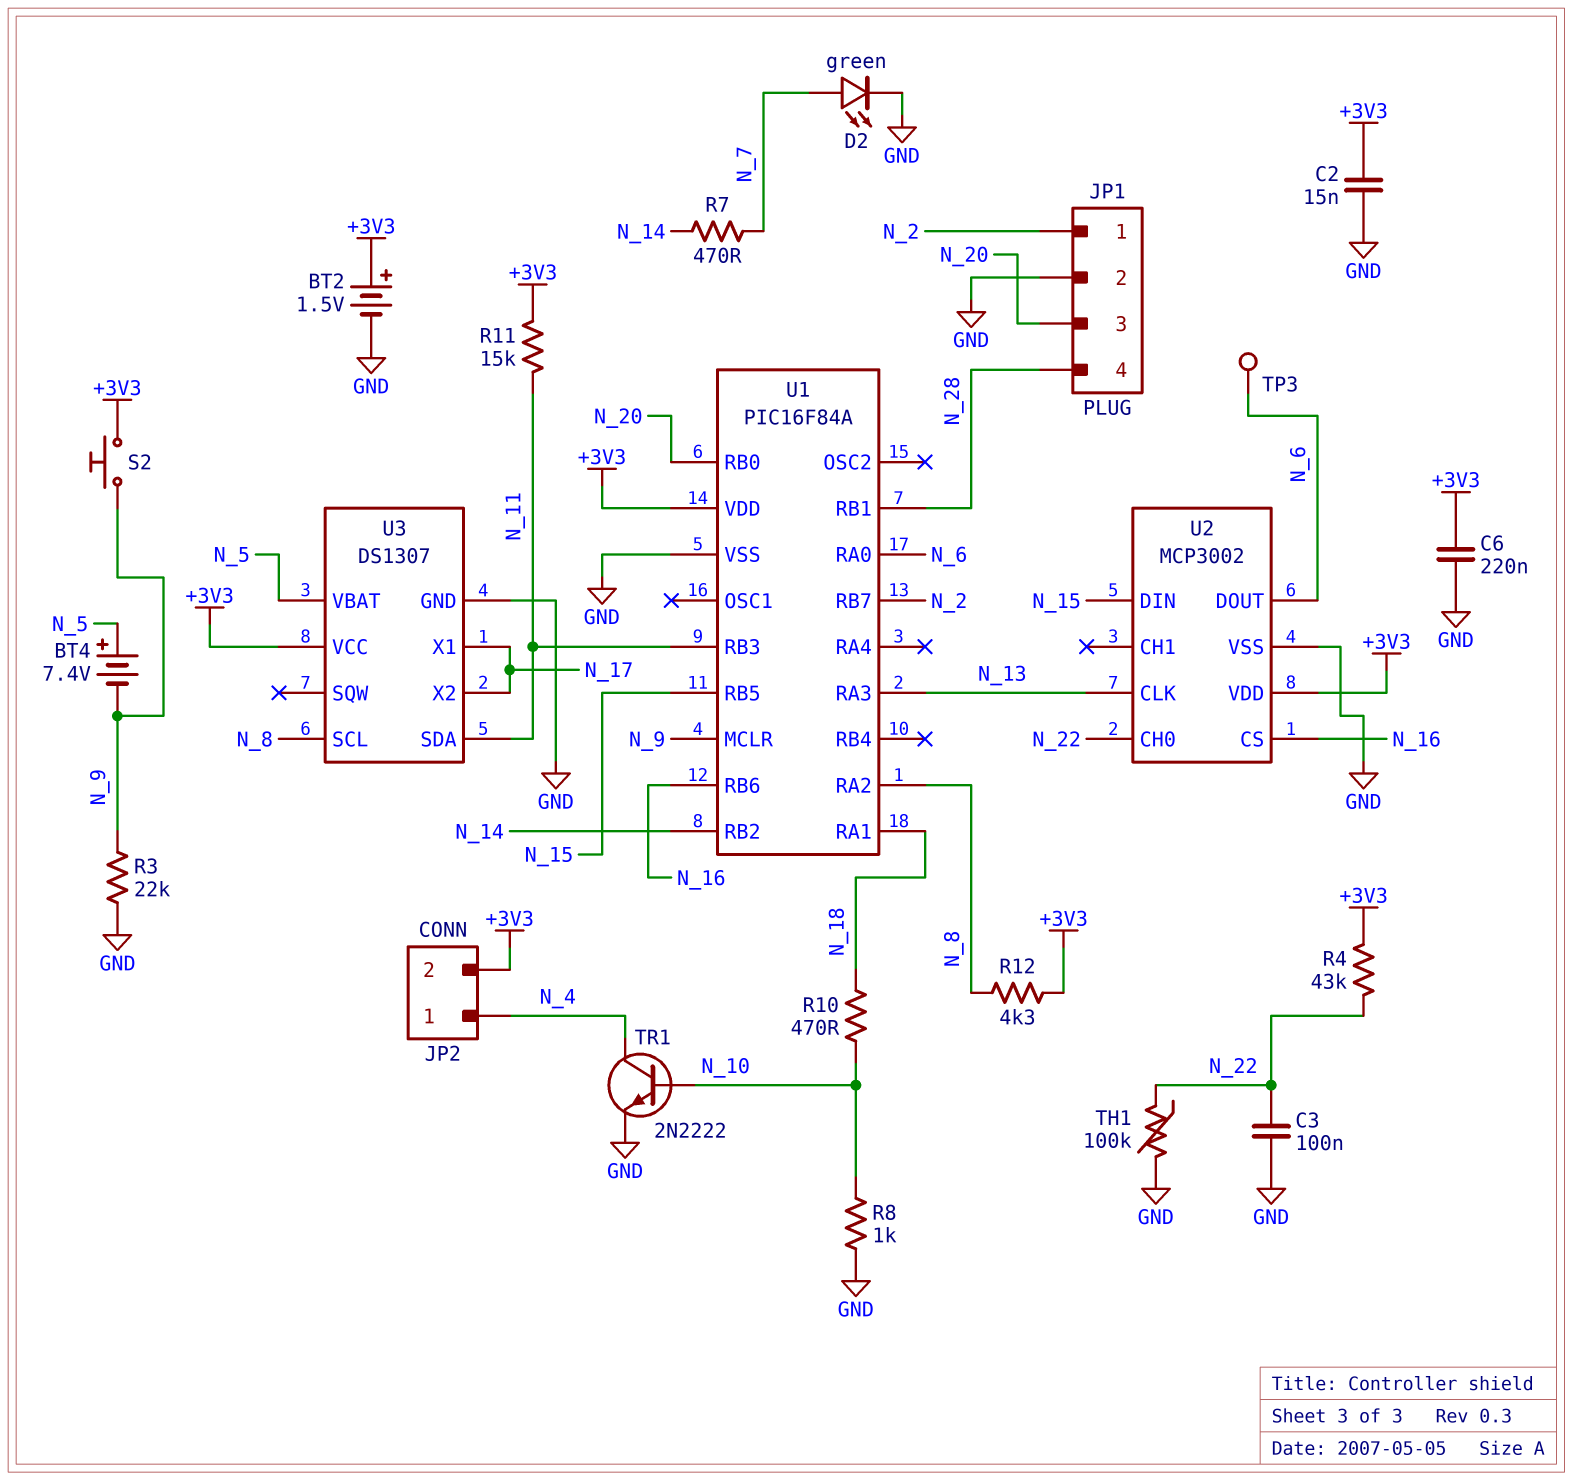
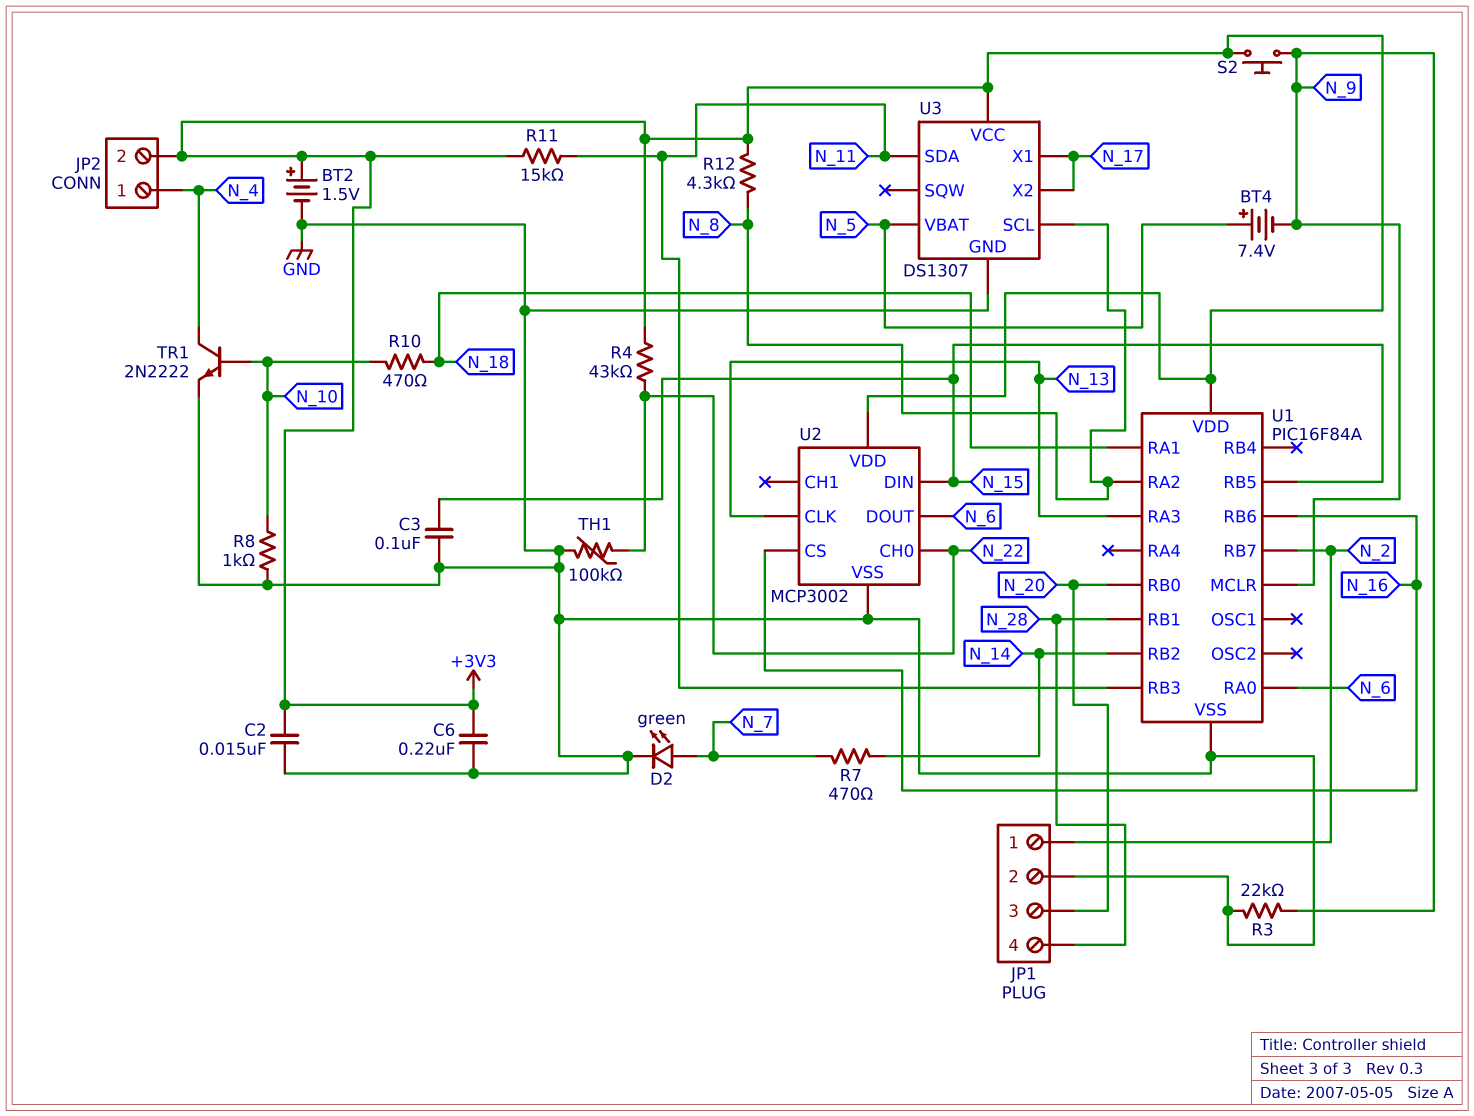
C3: 100nF (GND, N_22) -> 100nF (GND, N_15)
TP3: test point (N_6) -> none

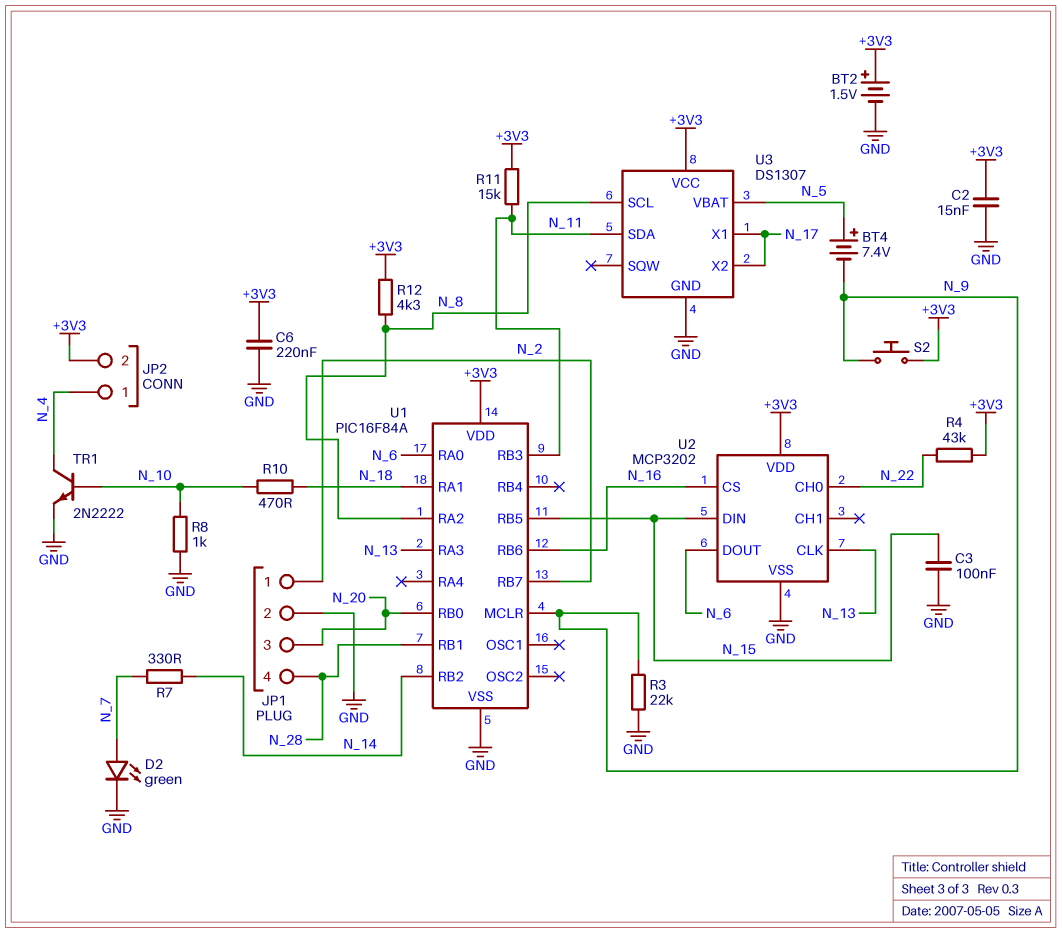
R7: 470 (N_7, N_14) -> 330 (N_7, N_14)
TH1: 100k (GND, N_22) -> none
U2: MCP3002 -> MCP3202

